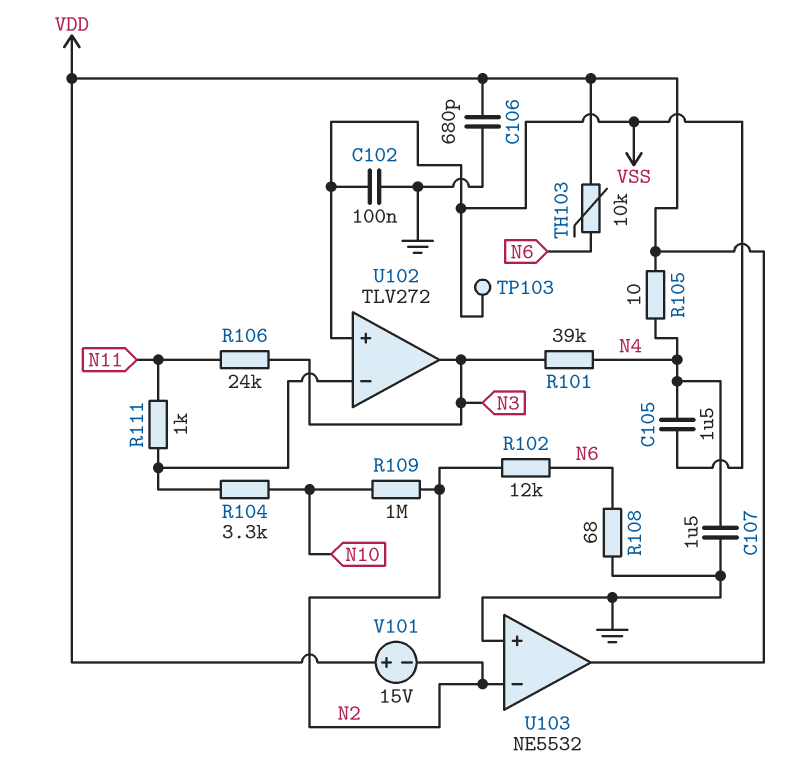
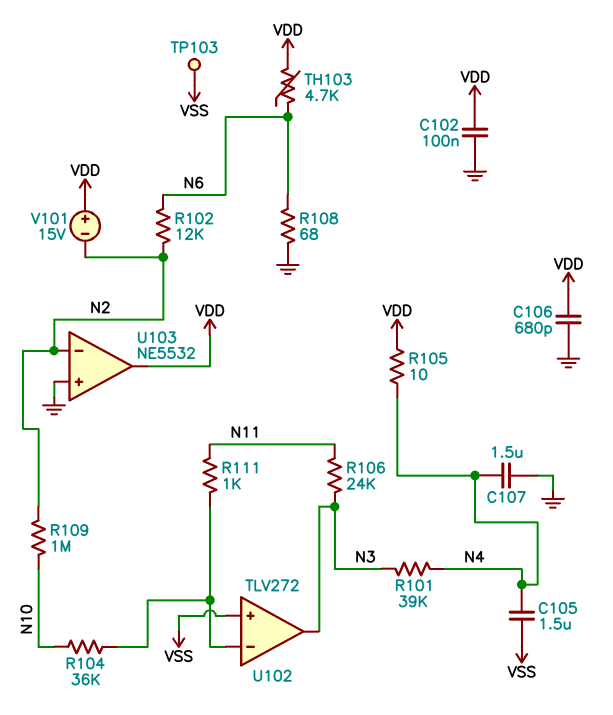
C102: 100nF (GND, VSS) -> 100nF (GND, VDD)
R104: 3.3k (N10, U102/in-) -> 36k (N10, U102/in-)
TH103: 10k (N6, VDD) -> 4.7k (N6, VDD)

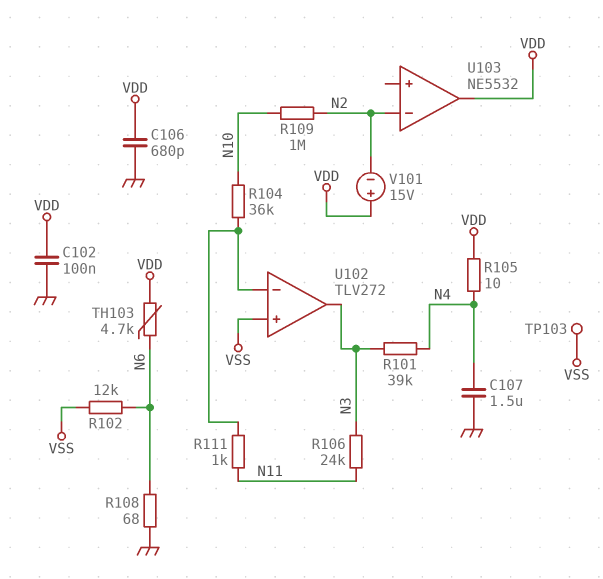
C105: 1.5uF (N4, VSS) -> none
R102: 12k (N2, N6) -> 12k (N6, VSS)
U103 pin in+: GND -> none

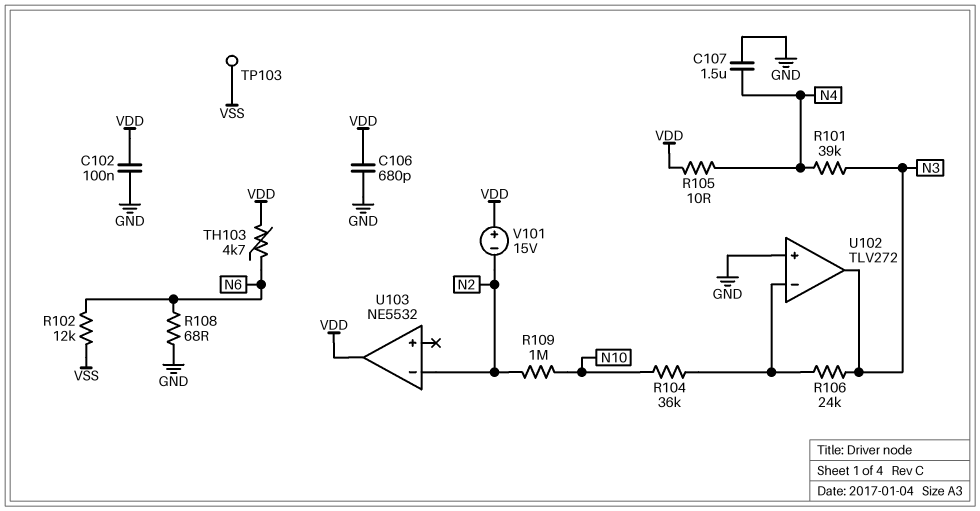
R106: 24k (N3, N11) -> 24k (N3, U102/in-)
R111: 1k (N11, U102/in-) -> none
U102 pin in+: VSS -> GND

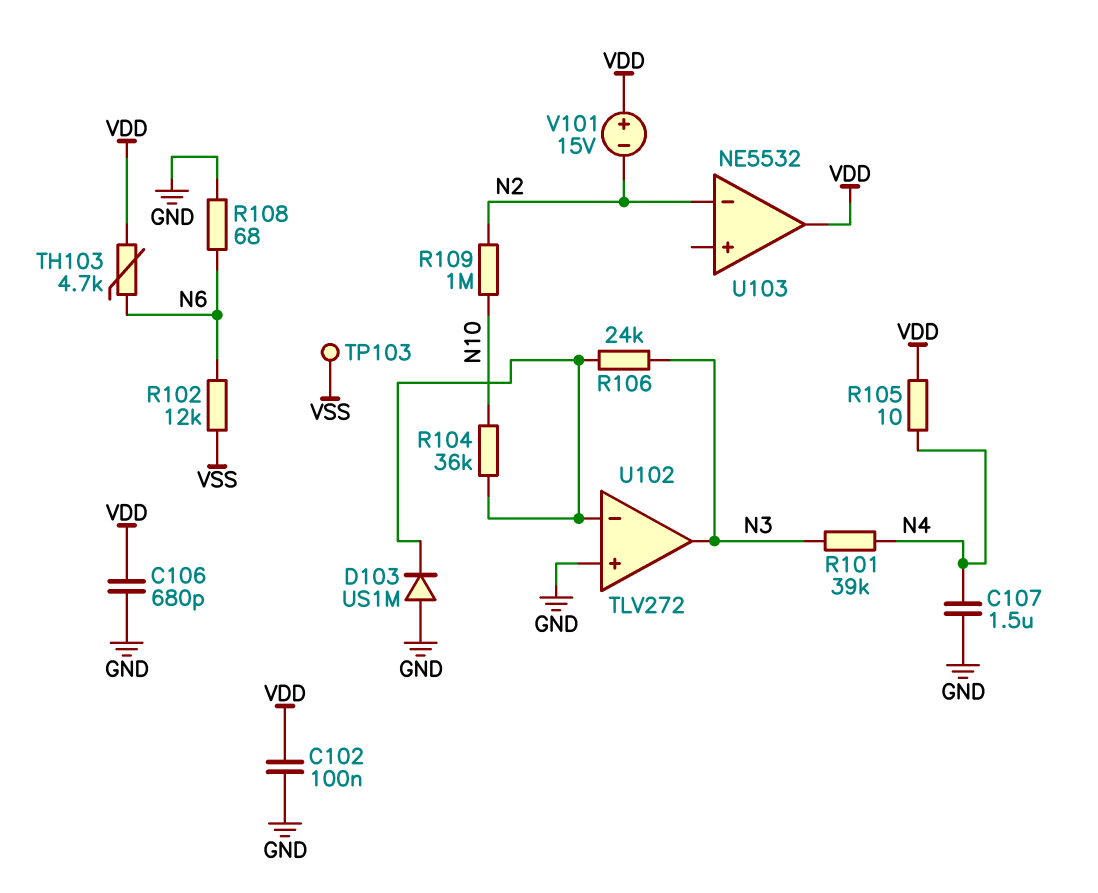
D103: none -> diode US1M (A GND, K U102/in-)

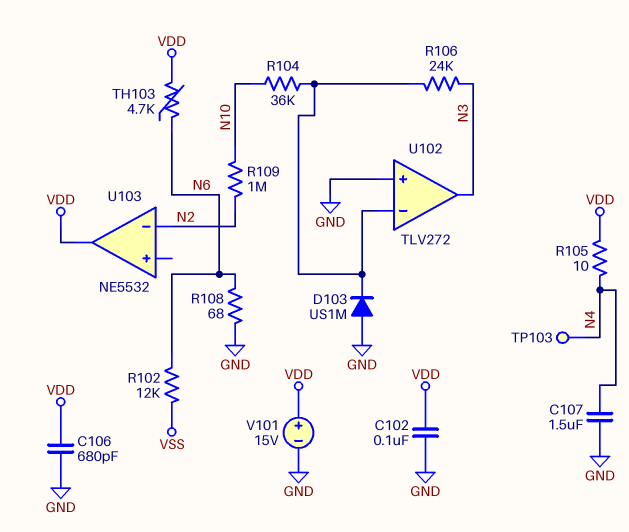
R101: 39k (N3, N4) -> none
TP103: test point (VSS) -> test point (N4)
V101: 15V (plus VDD, minus N2) -> 15V (plus VDD, minus GND)

